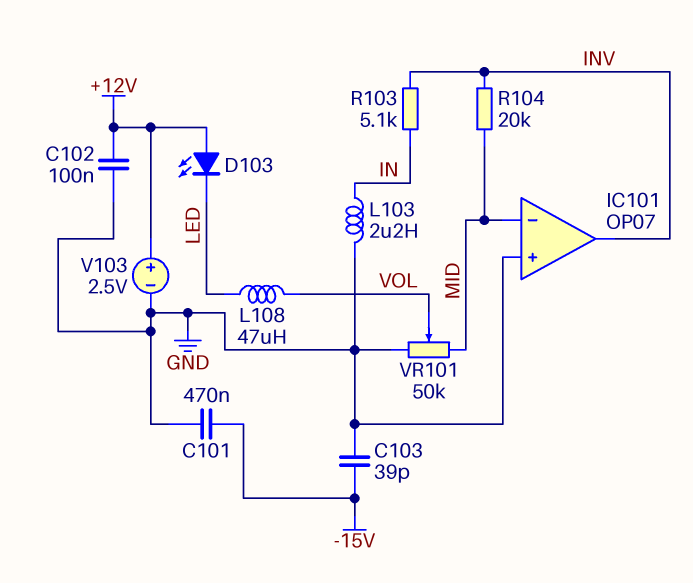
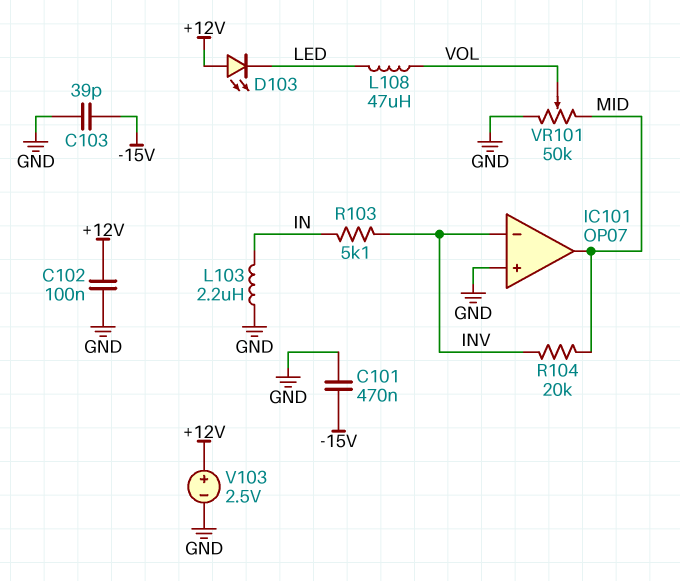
IC101 pin in-: MID -> INV
IC101 pin out: INV -> MID

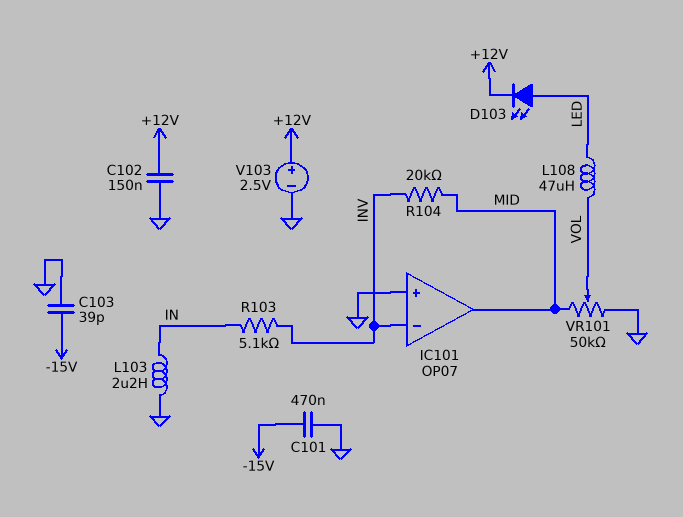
C102: 100nF (+12V, GND) -> 150nF (+12V, GND)
D103: LED (A +12V, K LED) -> LED (A LED, K +12V)

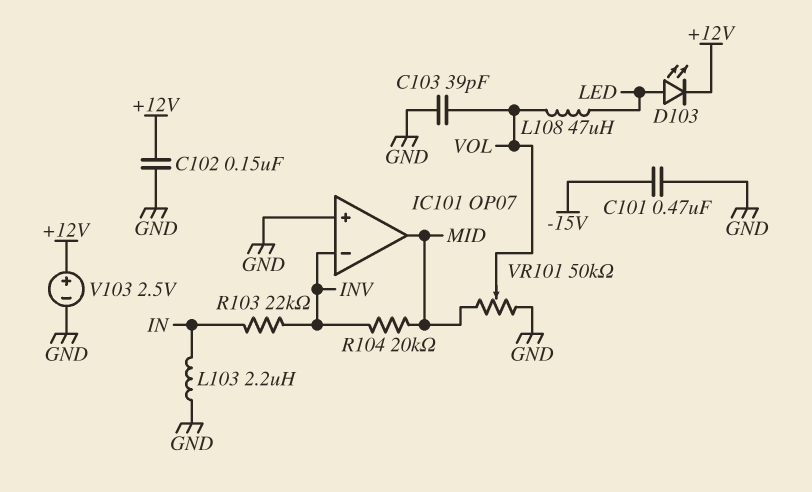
C103: 39pF (-15V, GND) -> 39pF (GND, VOL)
R103: 5.1k (IN, INV) -> 22k (IN, INV)

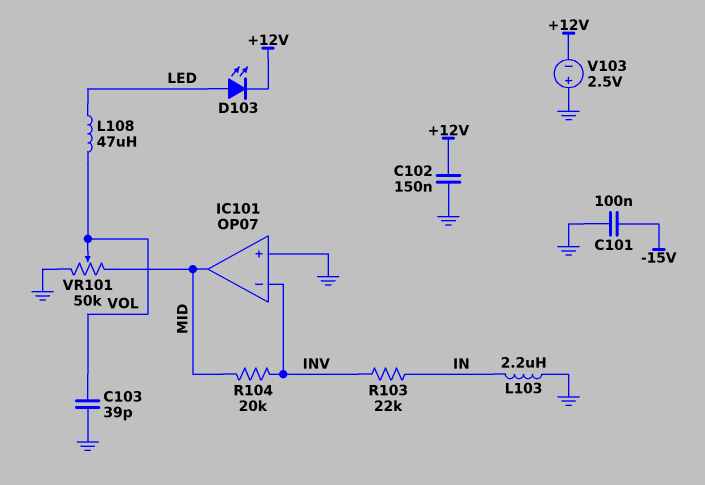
C101: 470nF (-15V, GND) -> 100nF (-15V, GND)
V103: 2.5V (plus +12V, minus GND) -> 2.5V (plus GND, minus +12V)

